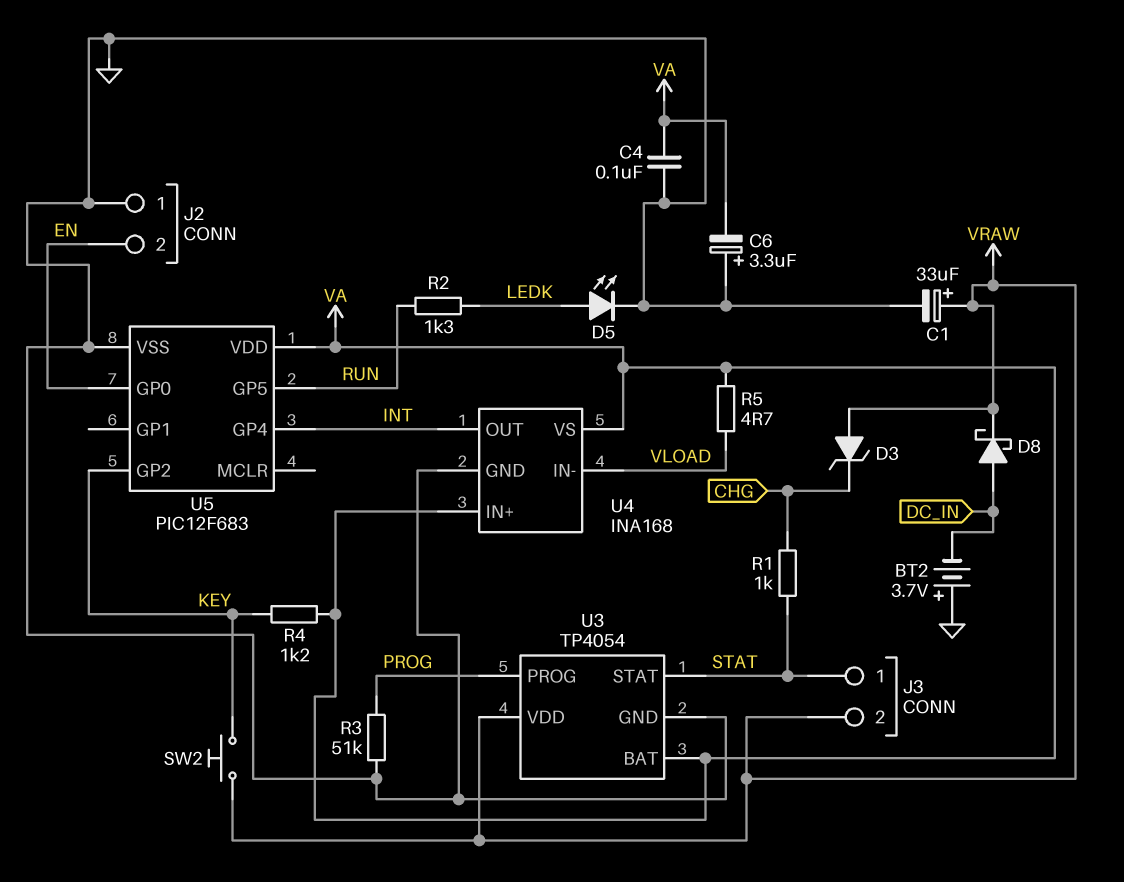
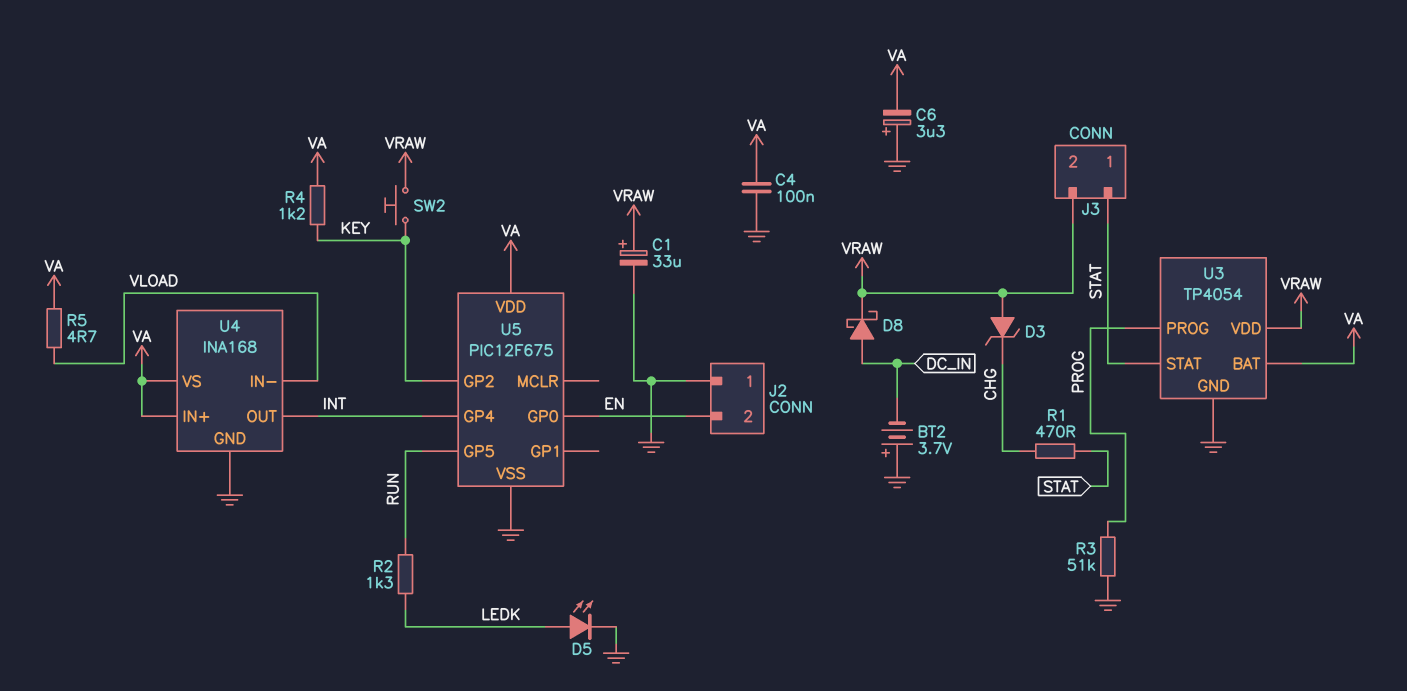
R1: 1k (CHG, STAT) -> 470 (CHG, STAT)
U5: PIC12F683 -> PIC12F675

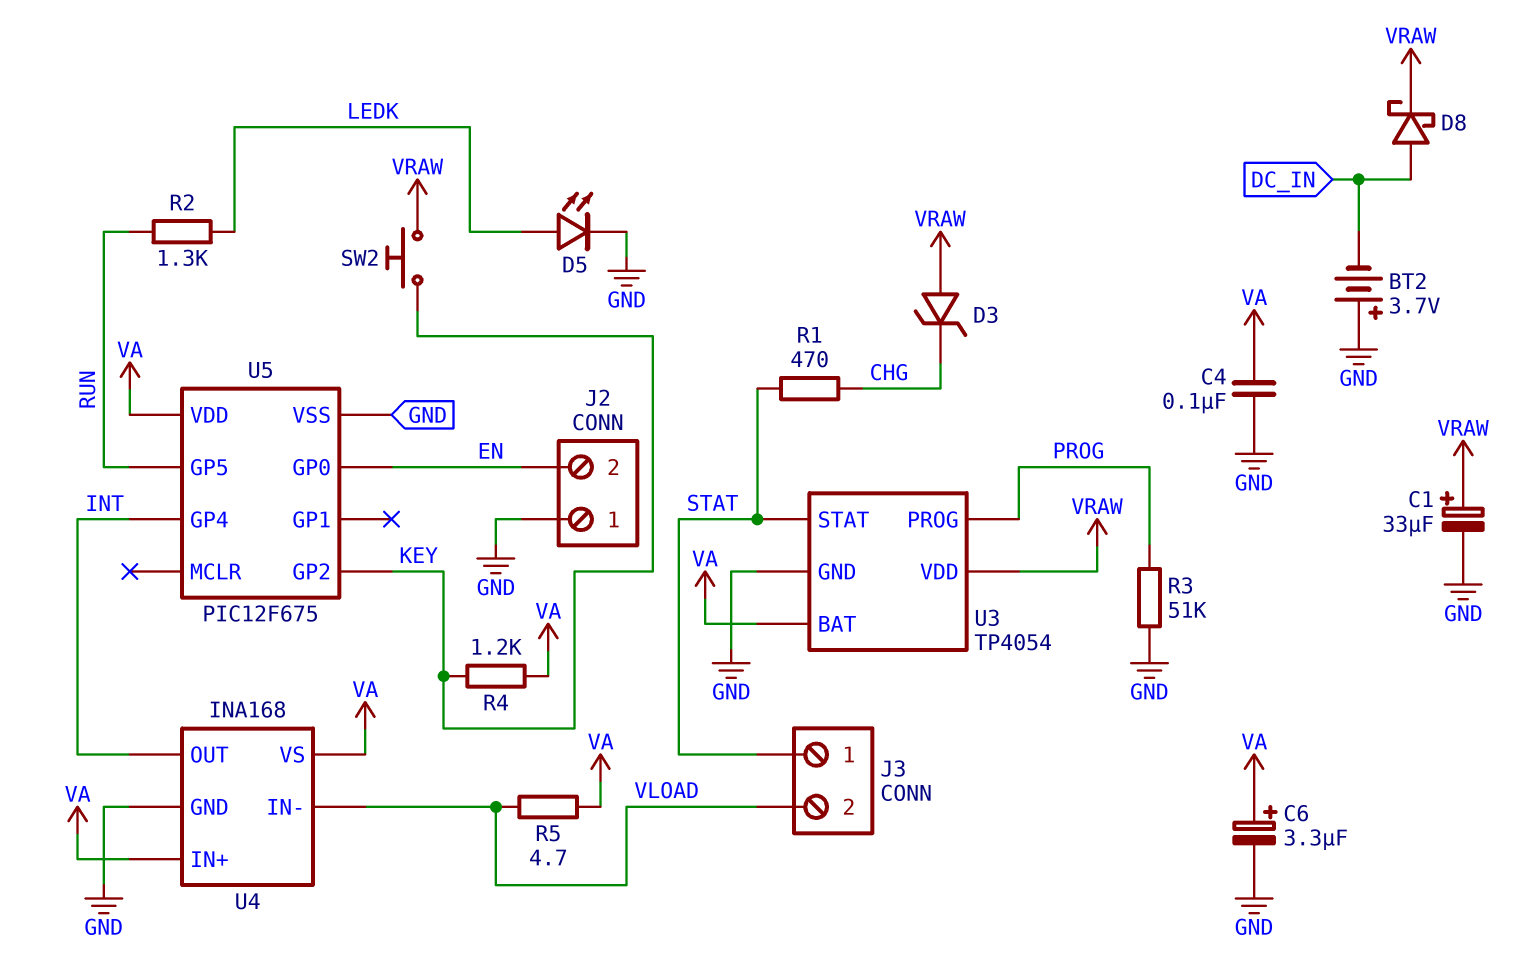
C6: 3.3uF (plus GND, minus VA) -> 3.3uF (plus VA, minus GND)
J3 pin 2: VRAW -> VLOAD

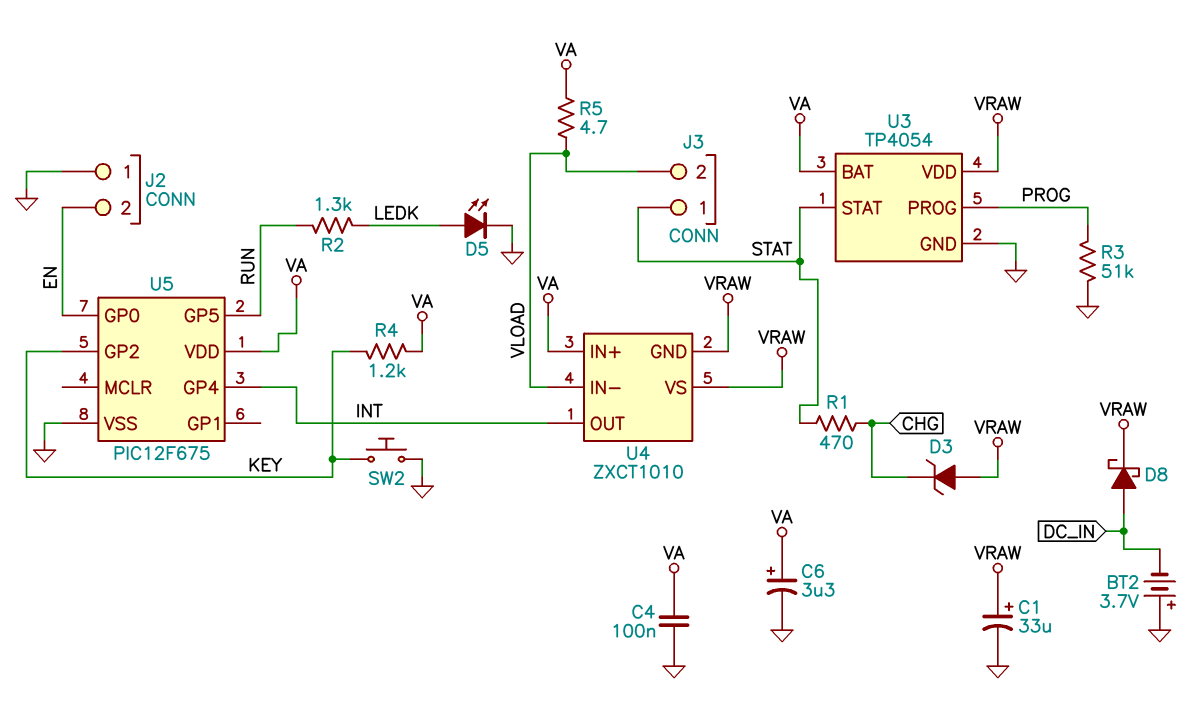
SW2: button (KEY, VRAW) -> button (GND, KEY)
U4: INA168 -> ZXCT1010
U4 pin GND: GND -> VRAW
U4 pin VS: VA -> VRAW

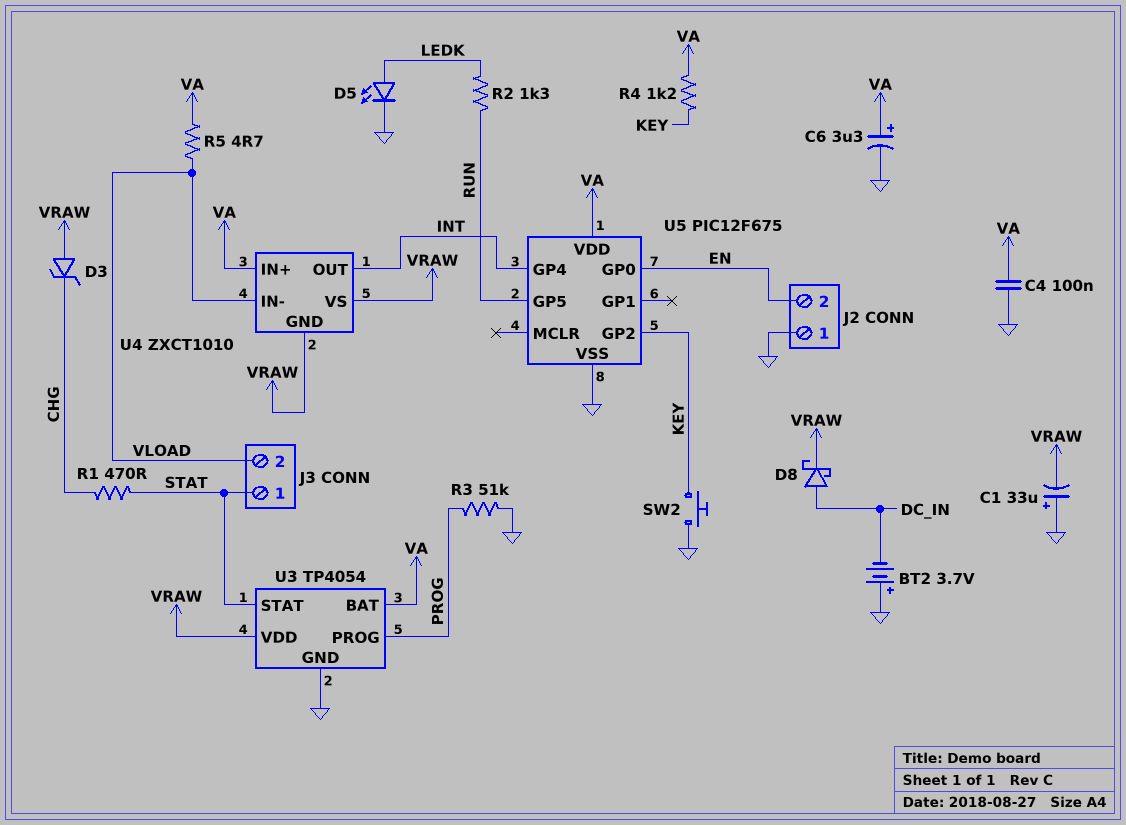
C1: 33uF (plus VRAW, minus GND) -> 33uF (plus GND, minus VRAW)

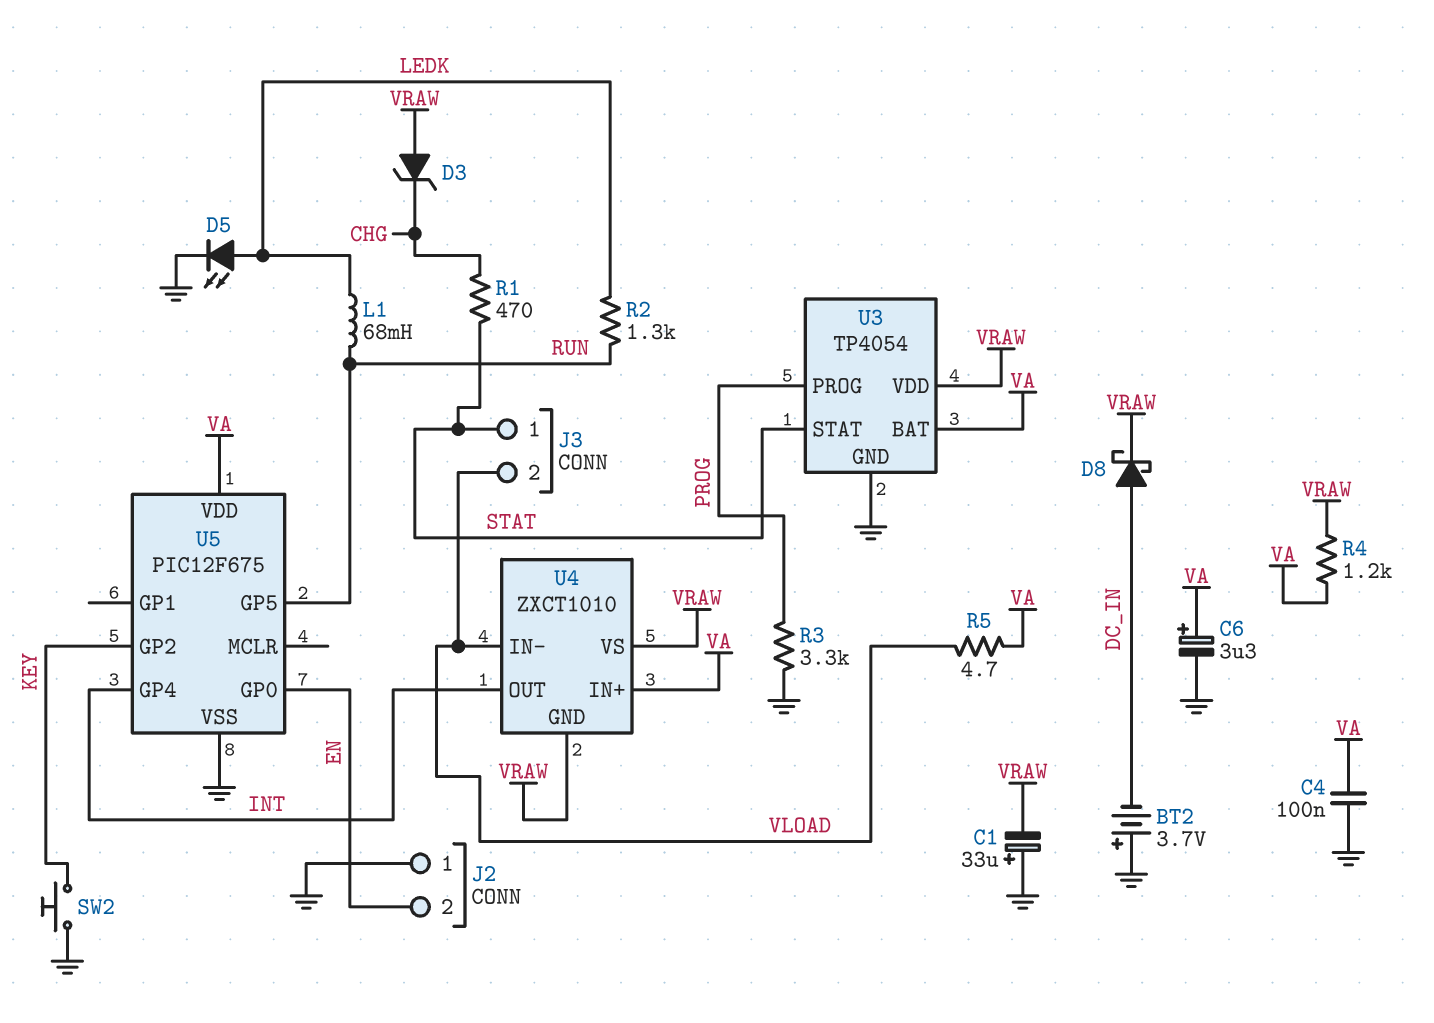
L1: none -> 68mH (LEDK, RUN)
R3: 51k (GND, PROG) -> 3.3k (GND, PROG)
R4: 1.2k (KEY, VA) -> 1.2k (VA, VRAW)

